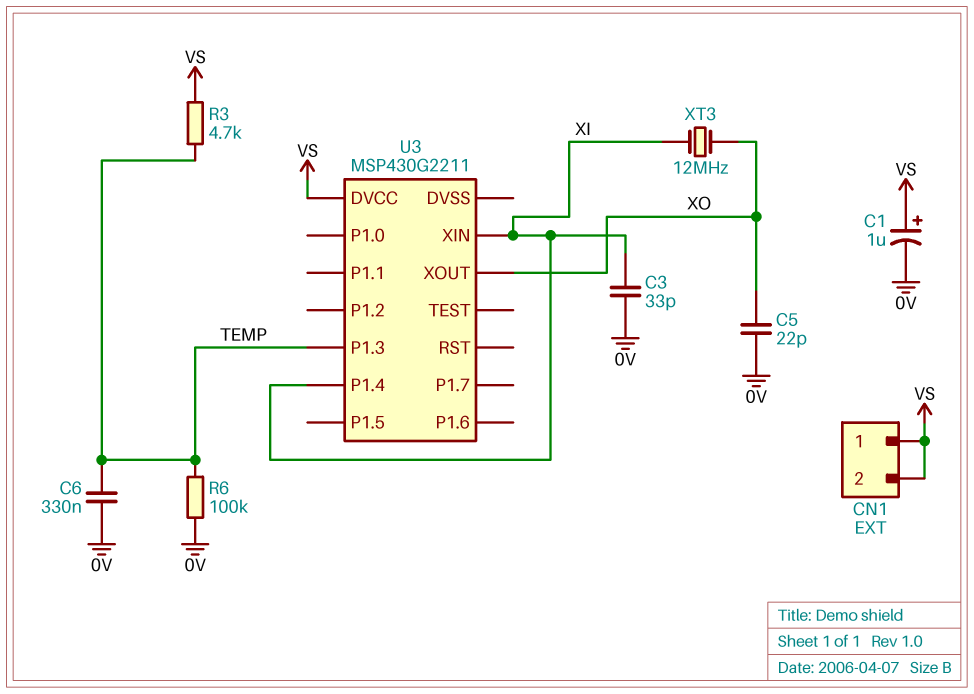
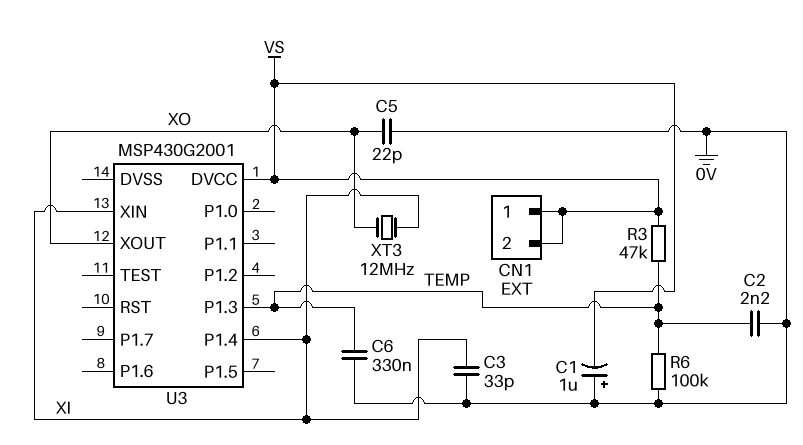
C1: 1uF (plus VS, minus 0V) -> 1uF (plus 0V, minus VS)
C2: none -> 2.2nF (0V, TEMP)
R3: 4.7k (TEMP, VS) -> 47k (TEMP, VS)
U3: MSP430G2211 -> MSP430G2001

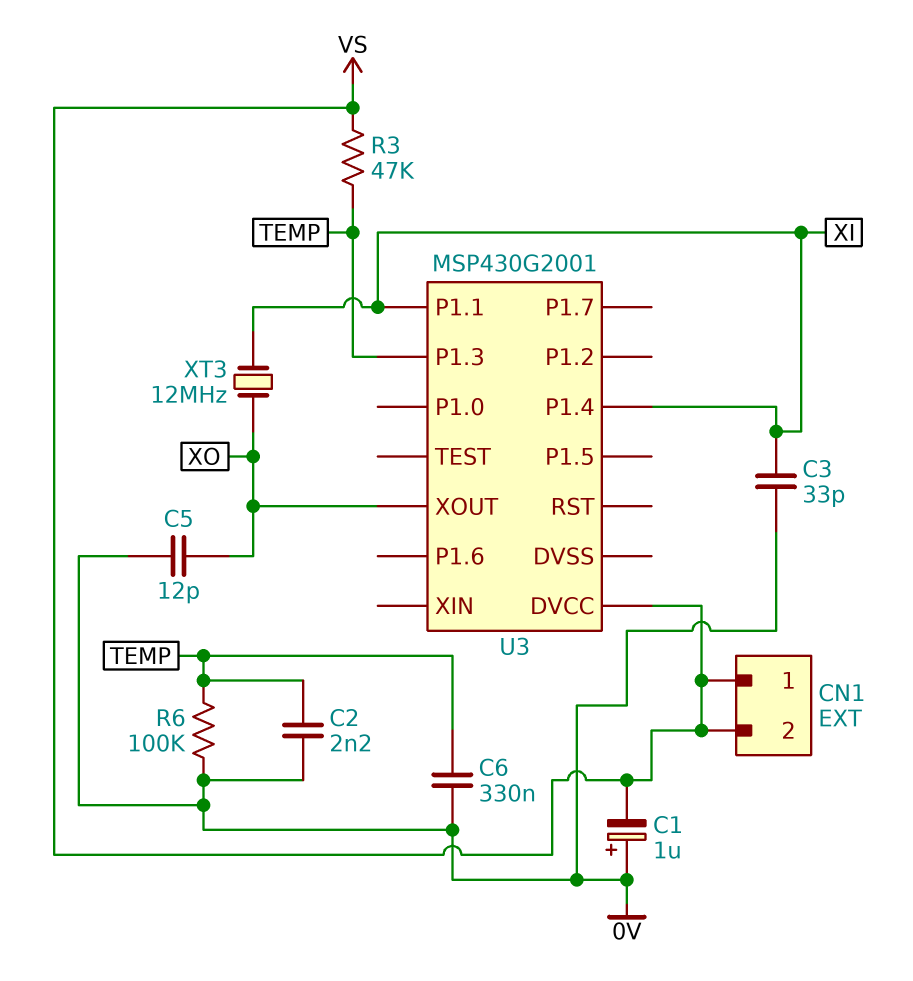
C5: 22pF (0V, XO) -> 12pF (0V, XO)
U3 pin P1.1: none -> XI
U3 pin XIN: XI -> none

